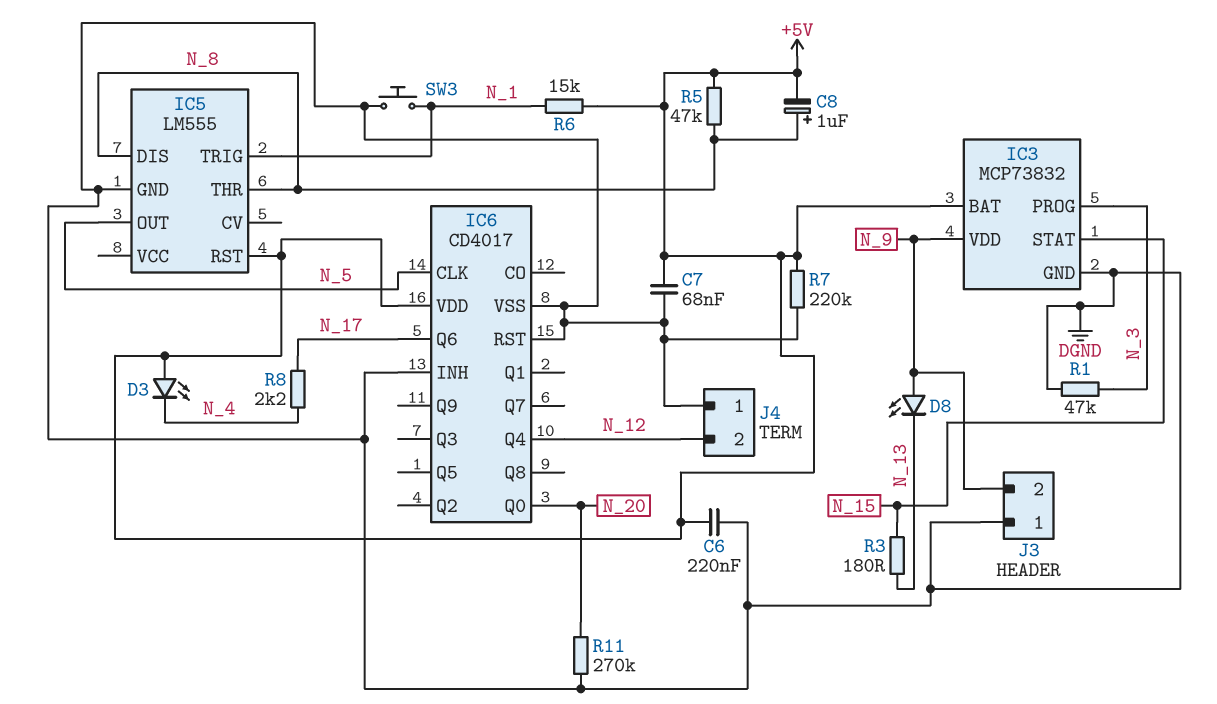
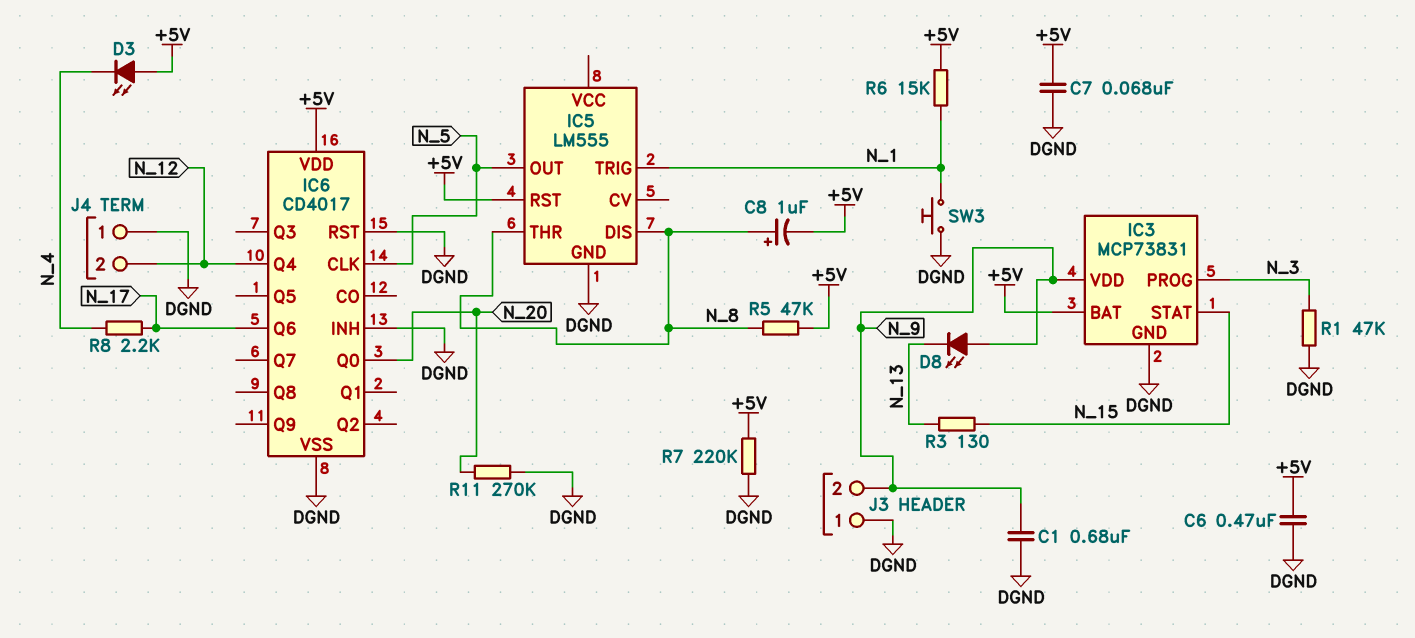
C1: none -> 680nF (DGND, N_9)
C6: 220nF (+5V, DGND) -> 470nF (+5V, DGND)
IC3: MCP73832 -> MCP73831
R3: 180 (N_13, N_15) -> 130 (N_13, N_15)

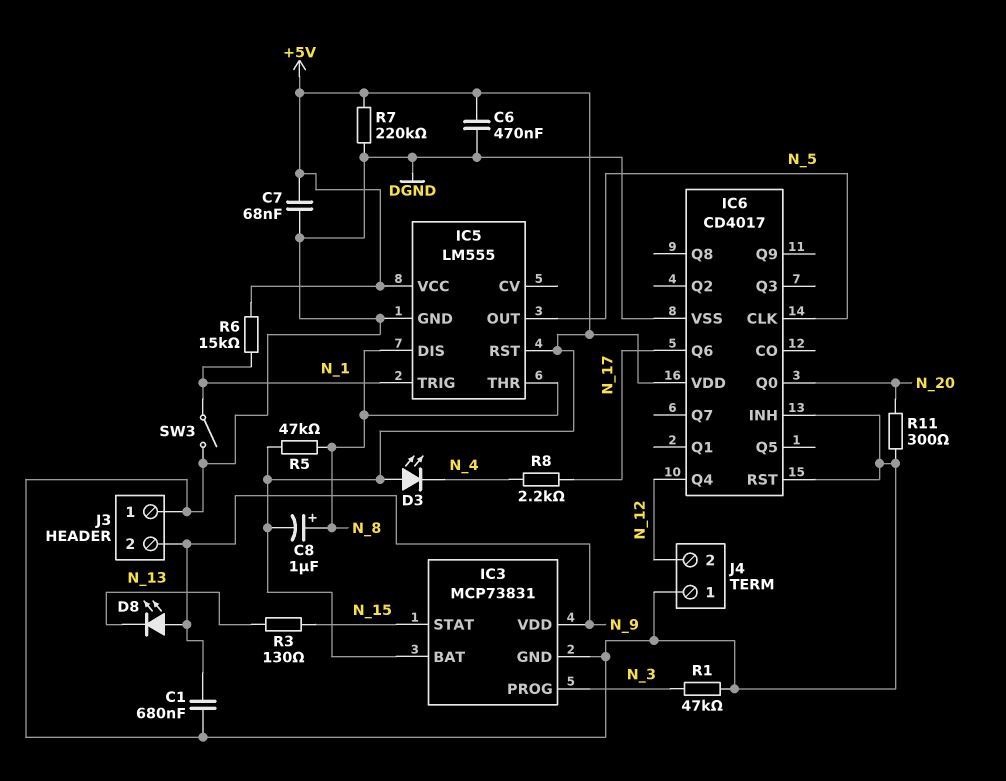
IC5 pin VCC: none -> +5V
R11: 270k (DGND, N_20) -> 300 (DGND, N_20)
SW3: button (DGND, N_1) -> switch (DGND, N_1)

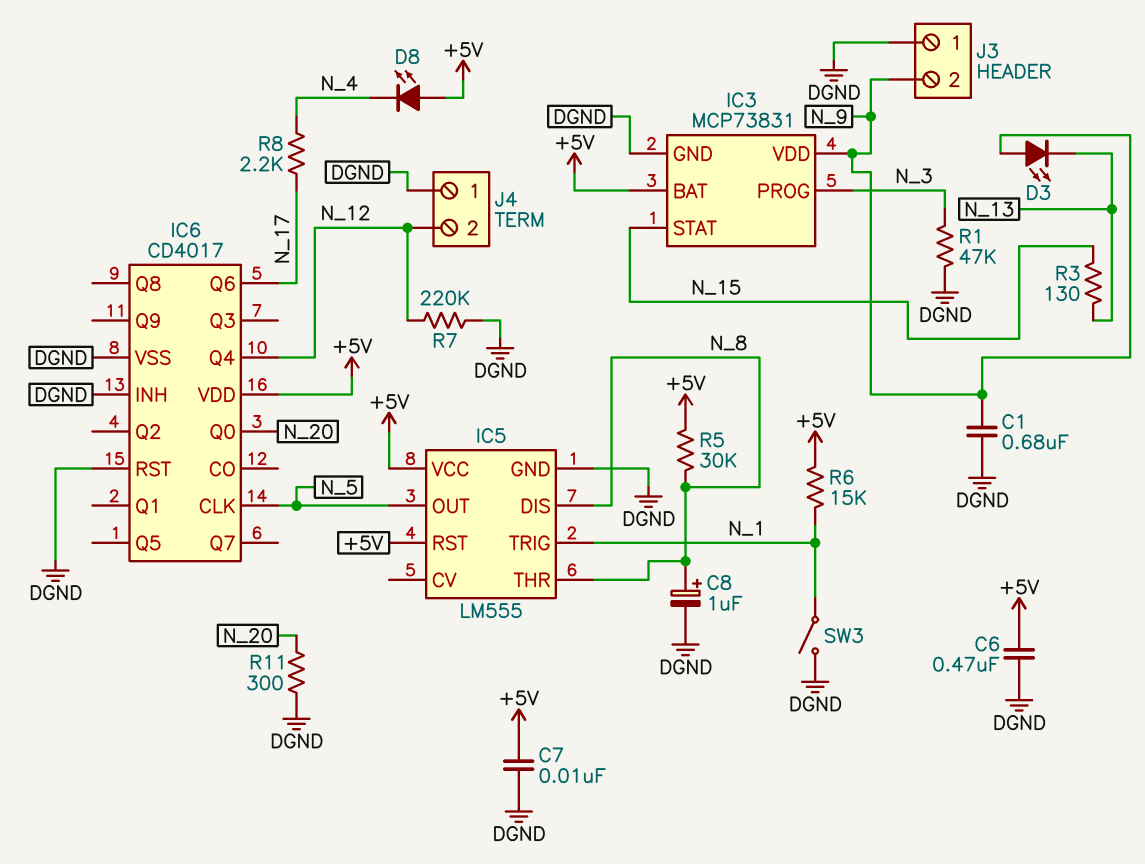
C7: 68nF (+5V, DGND) -> 10nF (+5V, DGND)
C8: 1uF (plus N_8, minus +5V) -> 1uF (plus N_8, minus DGND)
D3: LED (A +5V, K N_4) -> LED (A N_9, K N_13)
D8: LED (A N_9, K N_13) -> LED (A +5V, K N_4)
R5: 47k (+5V, N_8) -> 30k (+5V, N_8)
R7: 220k (+5V, DGND) -> 220k (DGND, N_12)

